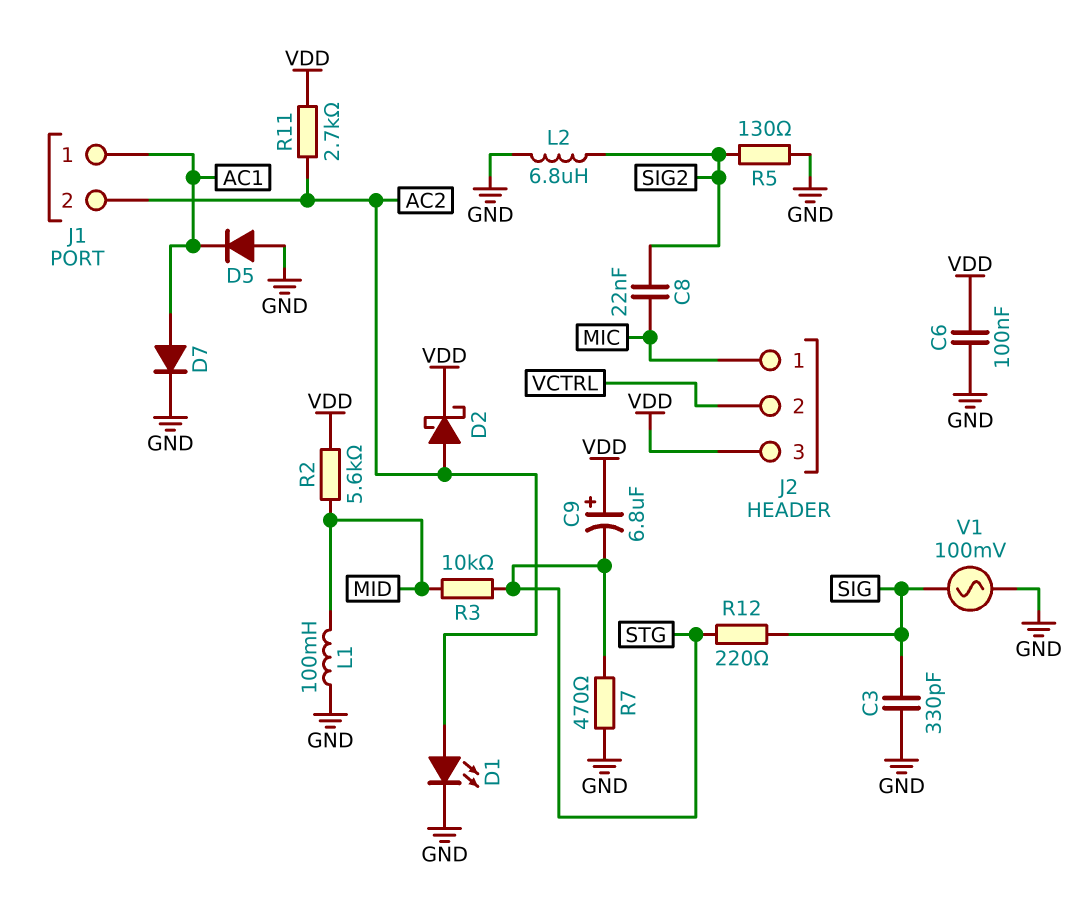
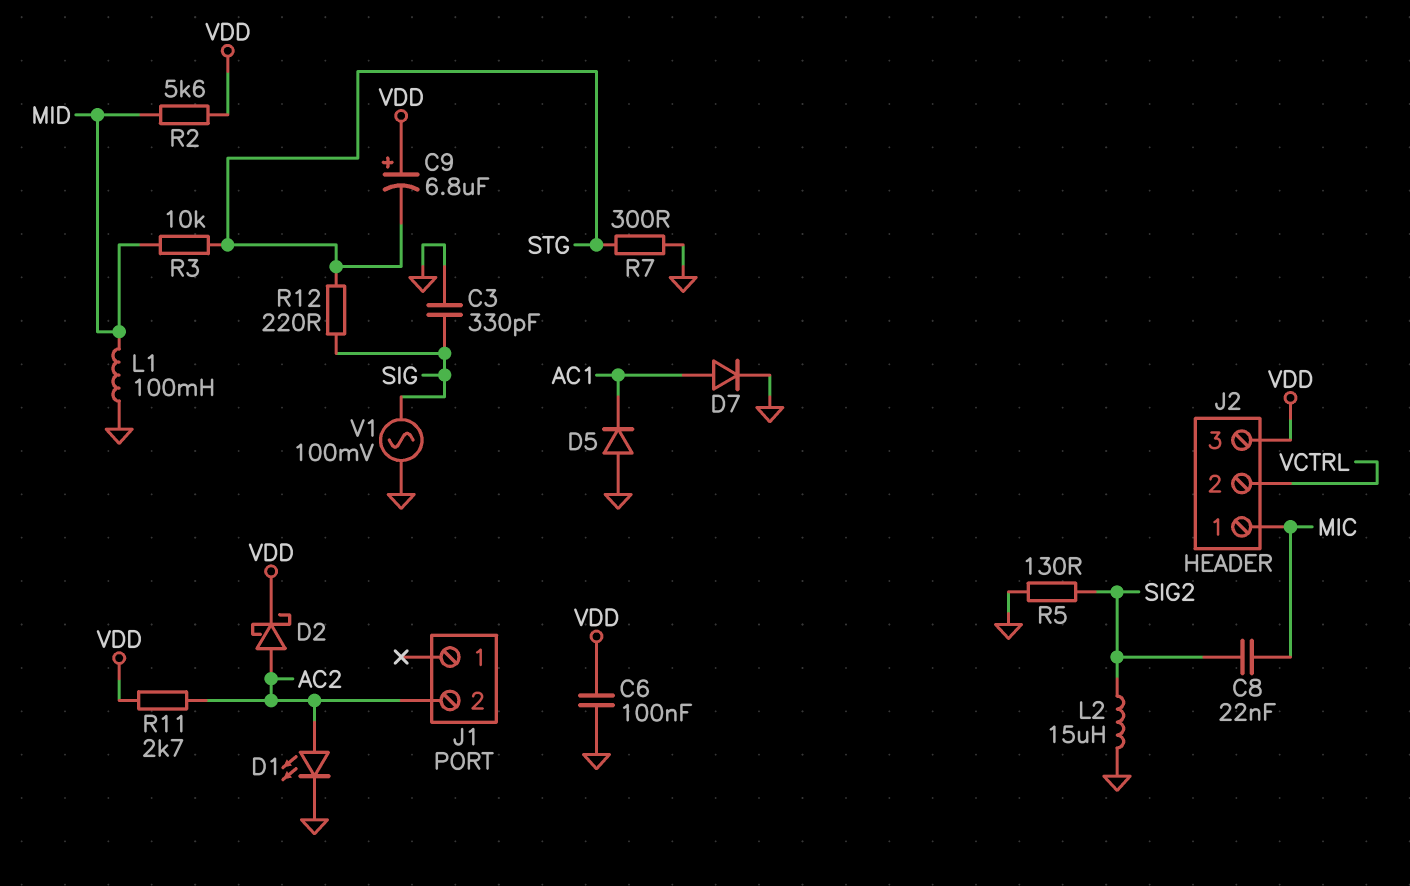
J1 pin 1: AC1 -> none
L2: 6.8uH (GND, SIG2) -> 15uH (GND, SIG2)
R7: 470 (GND, STG) -> 300 (GND, STG)

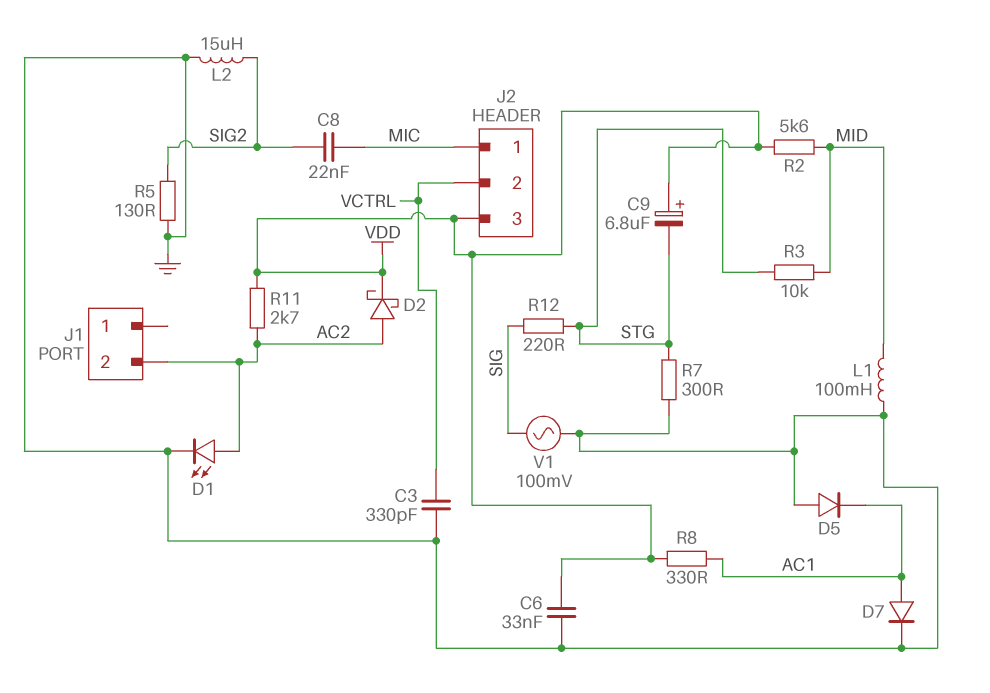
C3: 330pF (GND, SIG) -> 330pF (GND, VCTRL)
C6: 100nF (GND, VDD) -> 33nF (GND, VDD)
R8: none -> 330 (AC1, VDD)

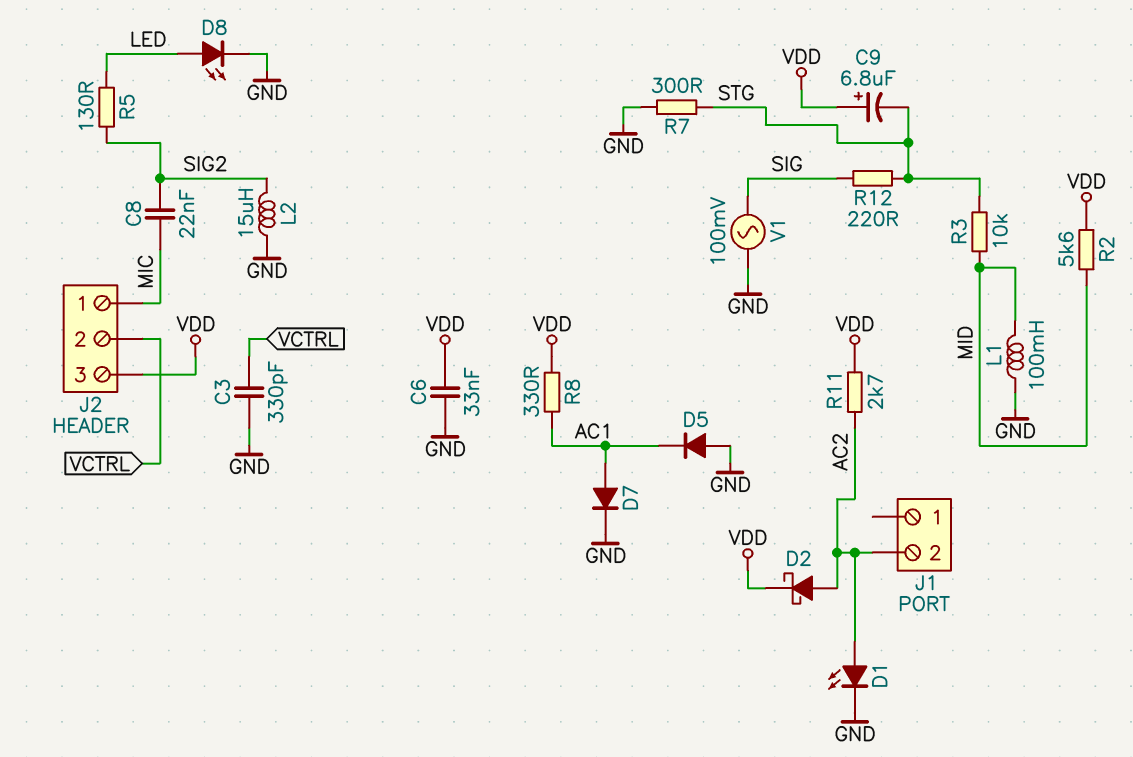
D8: none -> LED (A LED, K GND)
R5: 130 (GND, SIG2) -> 130 (LED, SIG2)

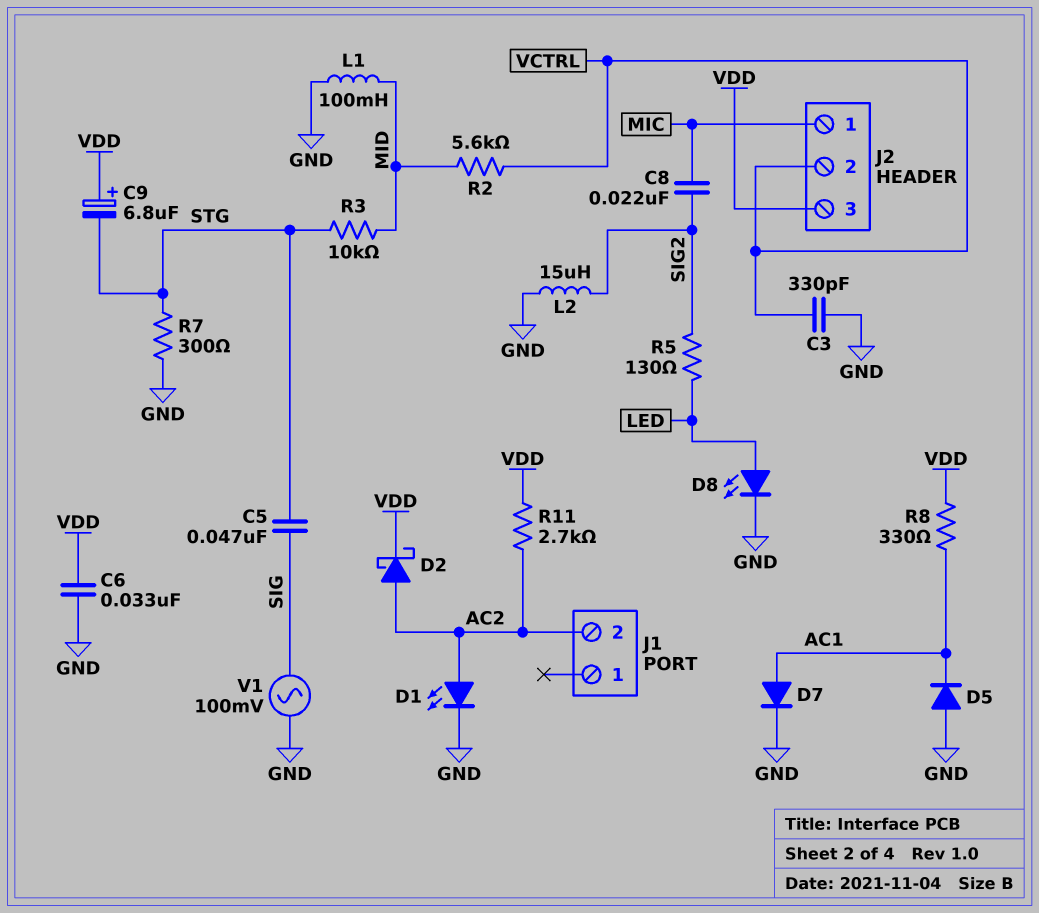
C5: none -> 47nF (SIG, STG)
R2: 5.6k (MID, VDD) -> 5.6k (MID, VCTRL)
R12: 220 (SIG, STG) -> none

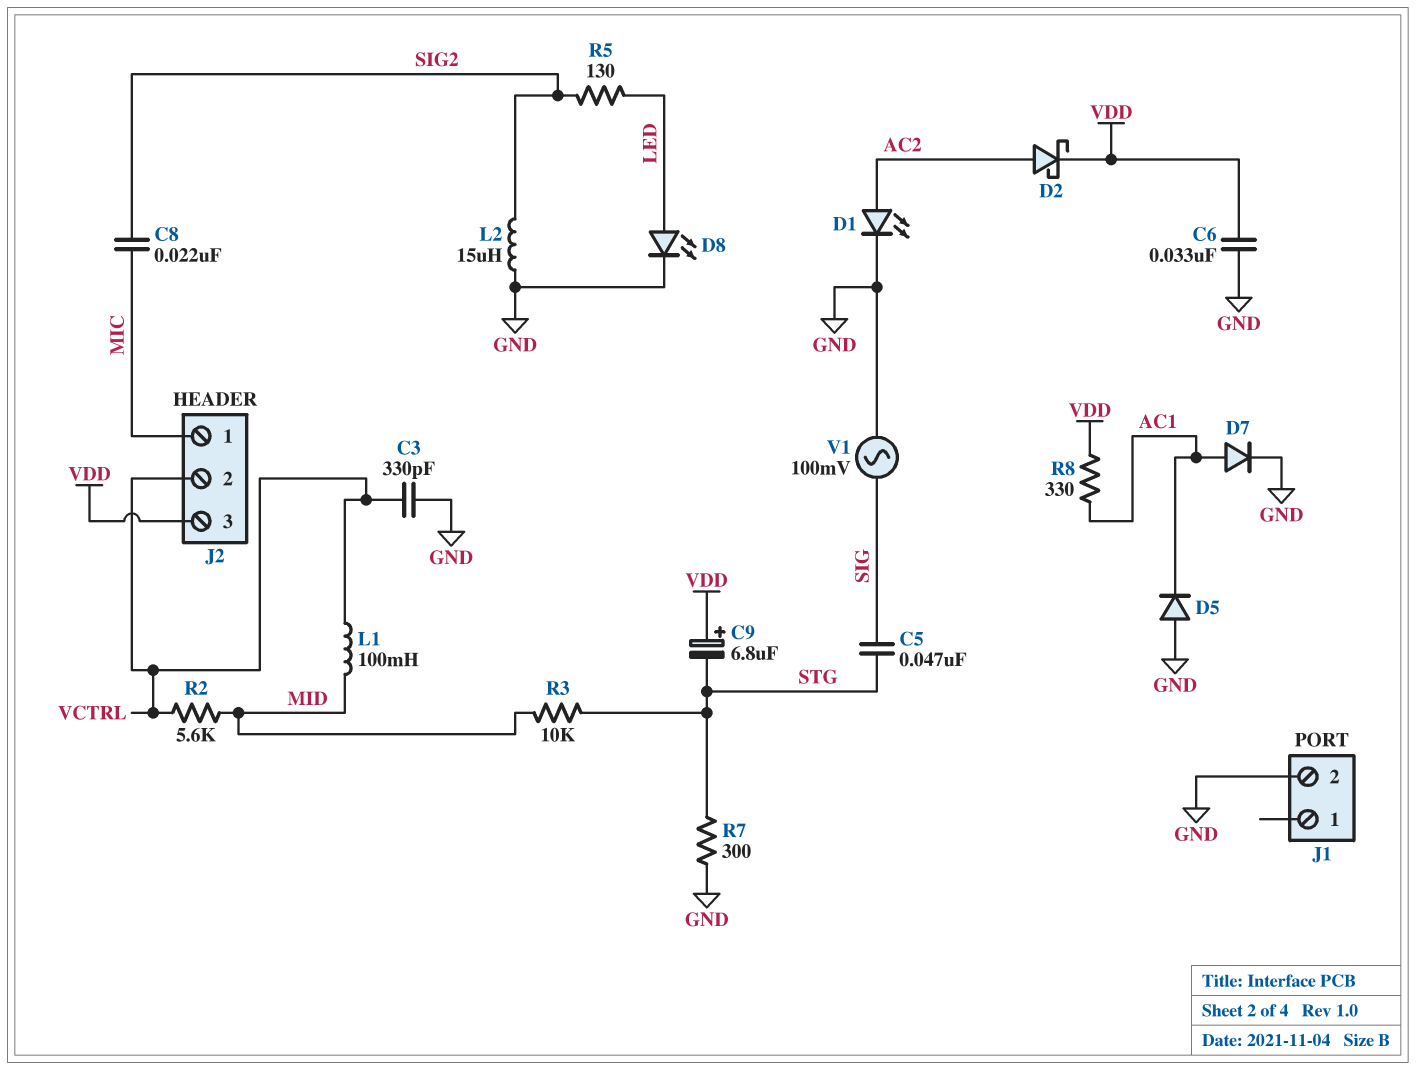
J1 pin 2: AC2 -> GND
L1: 100mH (GND, MID) -> 100mH (MID, VCTRL)
R11: 2.7k (AC2, VDD) -> none

